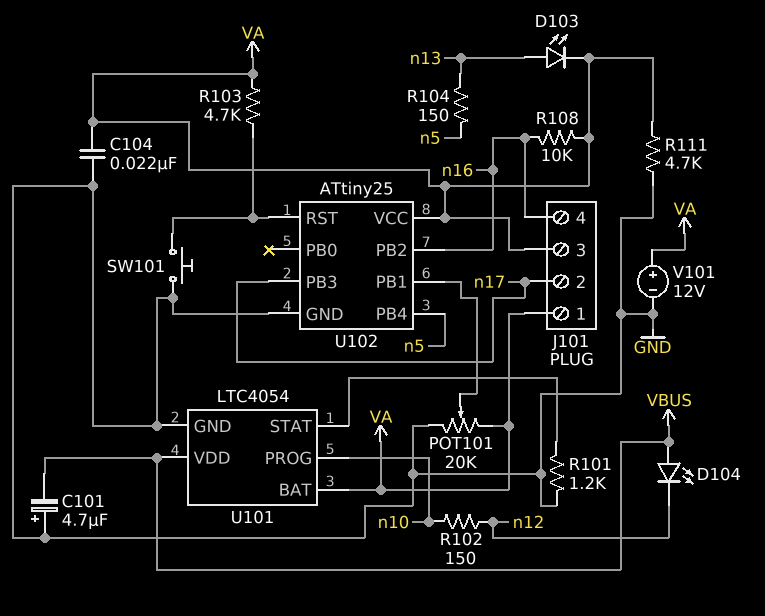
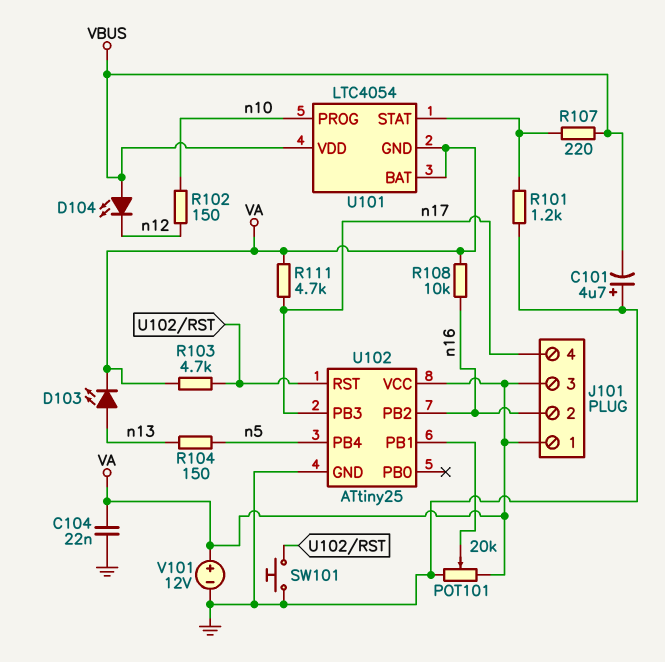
J101 pin 2: n17 -> n16
J101 pin 4: n16 -> n17
R107: none -> 220 (U101/STAT, VBUS)
R111: 4.7k (GND, VA) -> 4.7k (VA, n17)
U101 pin GND: GND -> VA

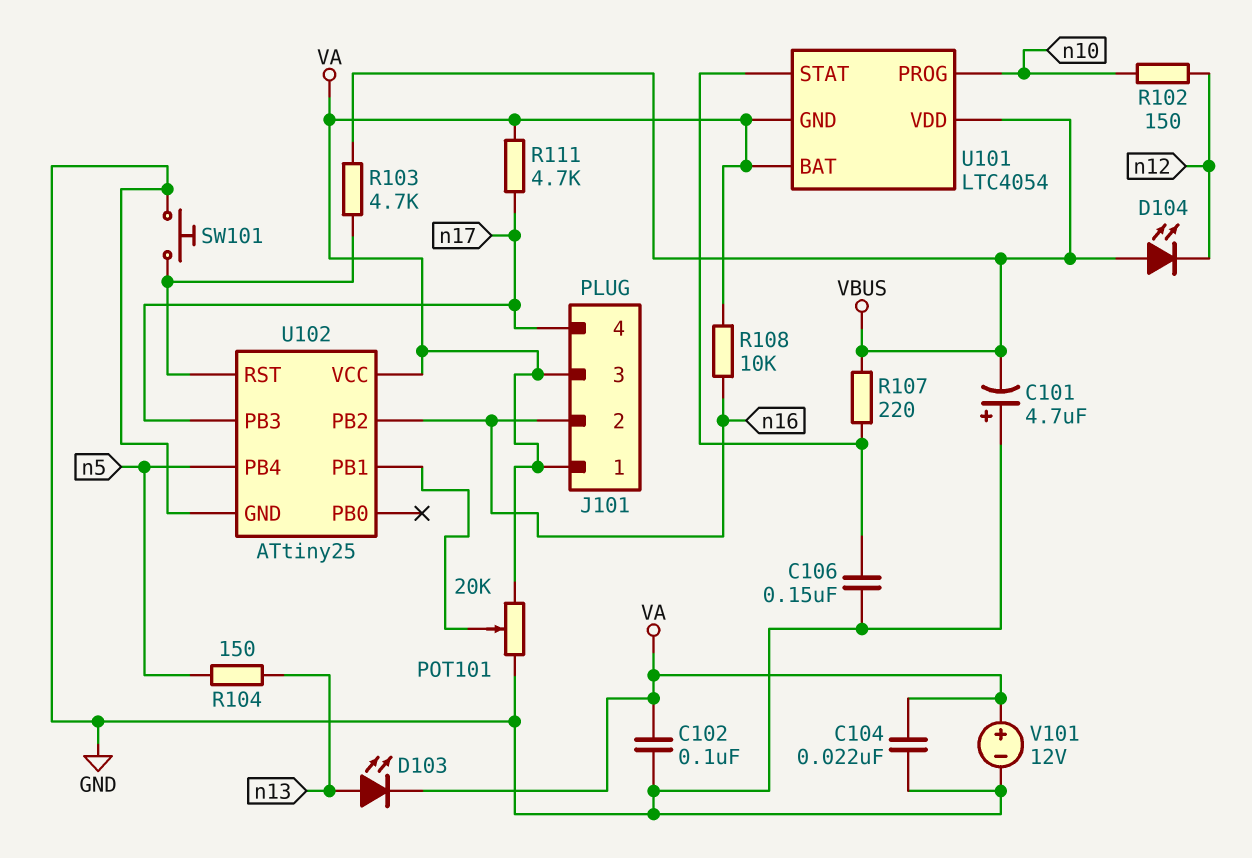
C102: none -> 100nF (GND, VA)
C106: none -> 150nF (GND, U101/STAT)
R101: 1.2k (GND, U101/STAT) -> none
R103: 4.7k (U102/RST, VA) -> 4.7k (U102/RST, VBUS)

